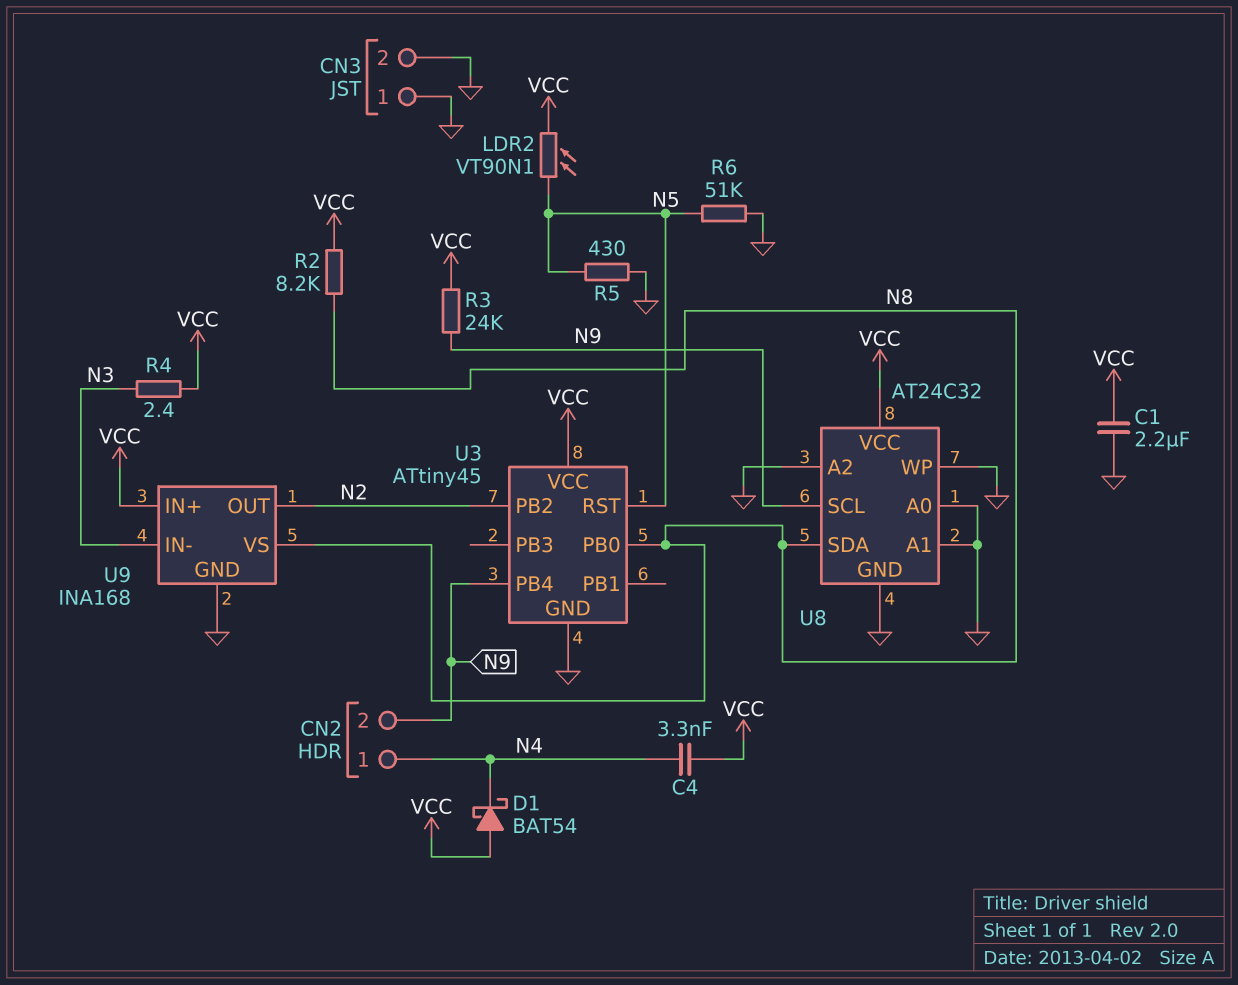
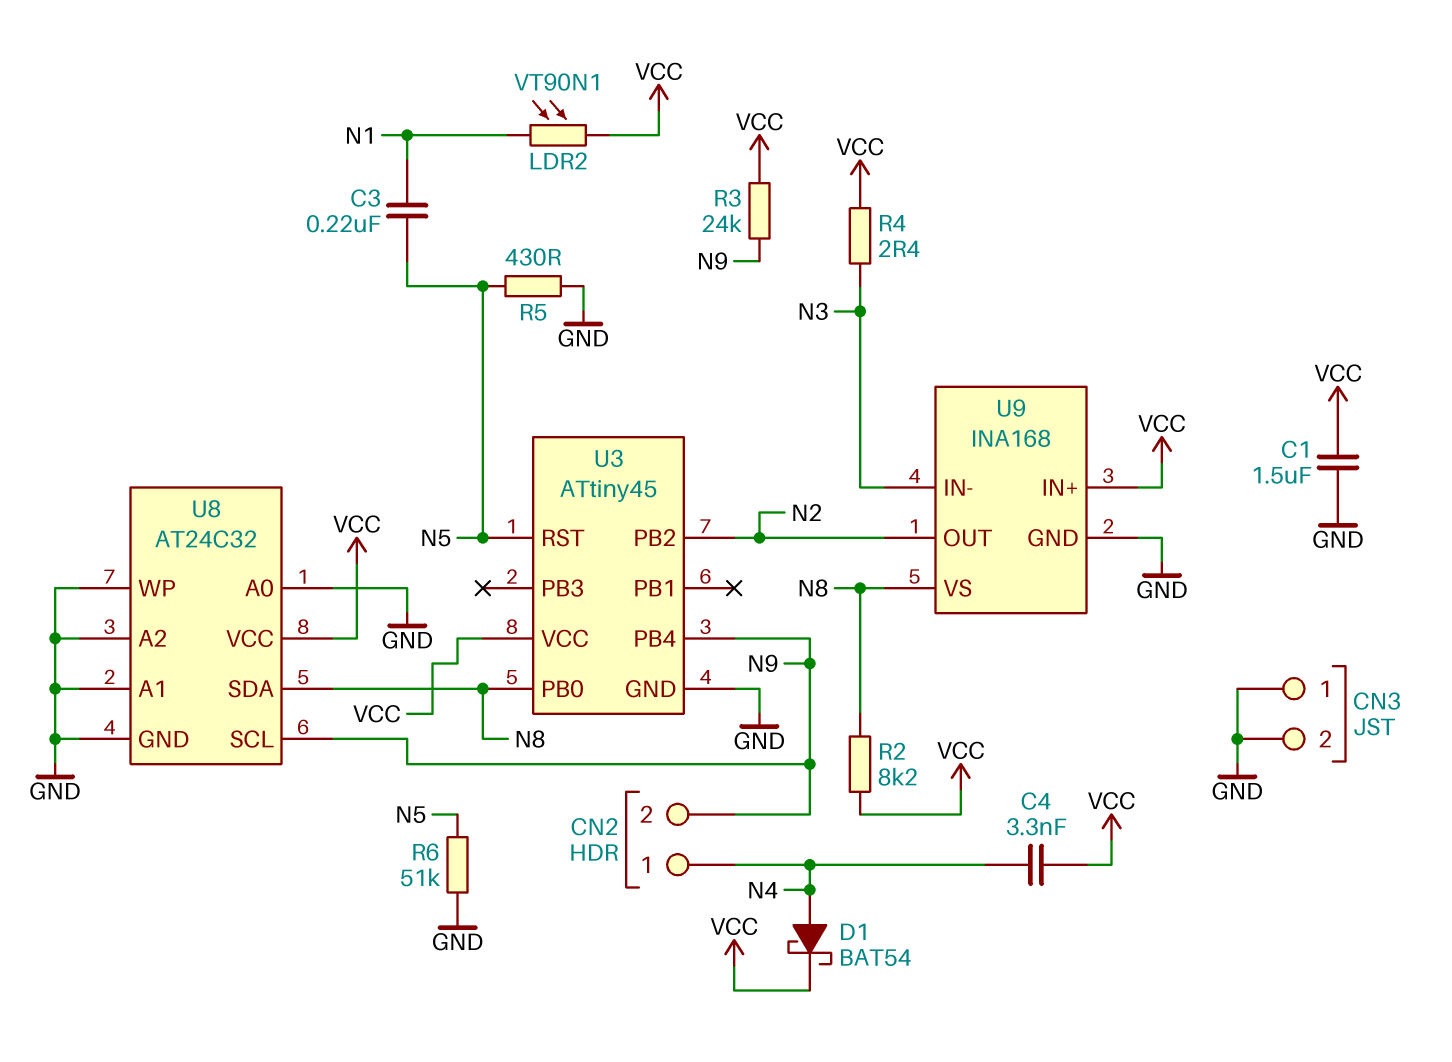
C1: 2.2uF (GND, VCC) -> 1.5uF (GND, VCC)
C3: none -> 220nF (N1, N5)
D1: schottky BAT54 (A VCC, K N4) -> schottky BAT54 (A N4, K VCC)
LDR2: VT90N1 (N5, VCC) -> VT90N1 (N1, VCC)

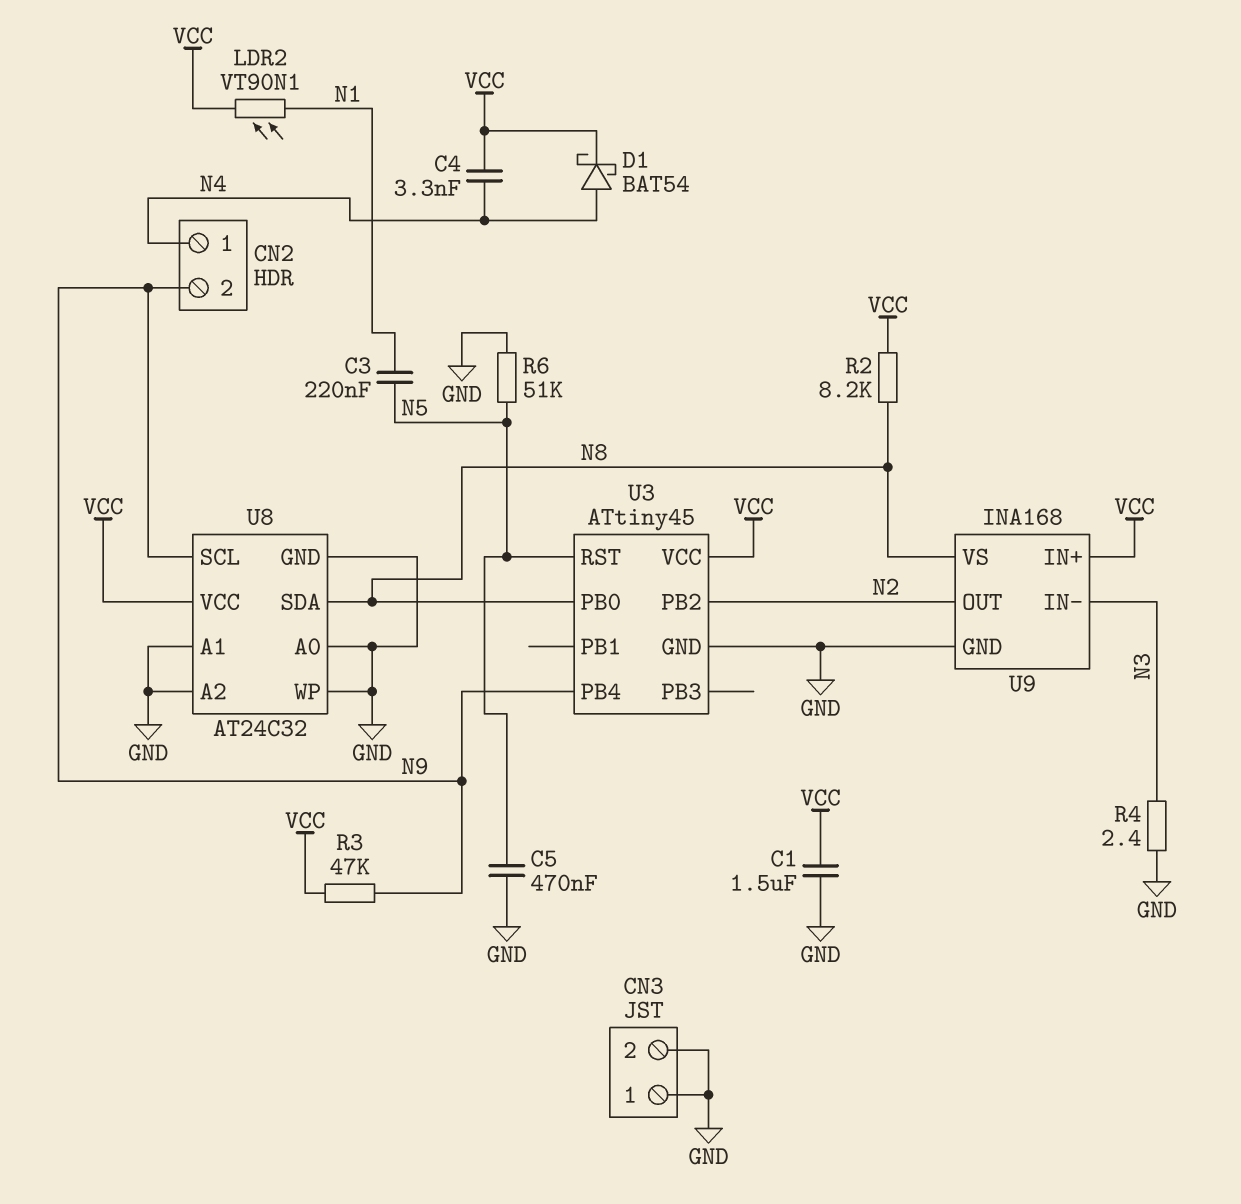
C5: none -> 470nF (GND, N5)
R3: 24k (N9, VCC) -> 47k (N9, VCC)
R4: 2.4 (N3, VCC) -> 2.4 (GND, N3)
R5: 430 (GND, N5) -> none

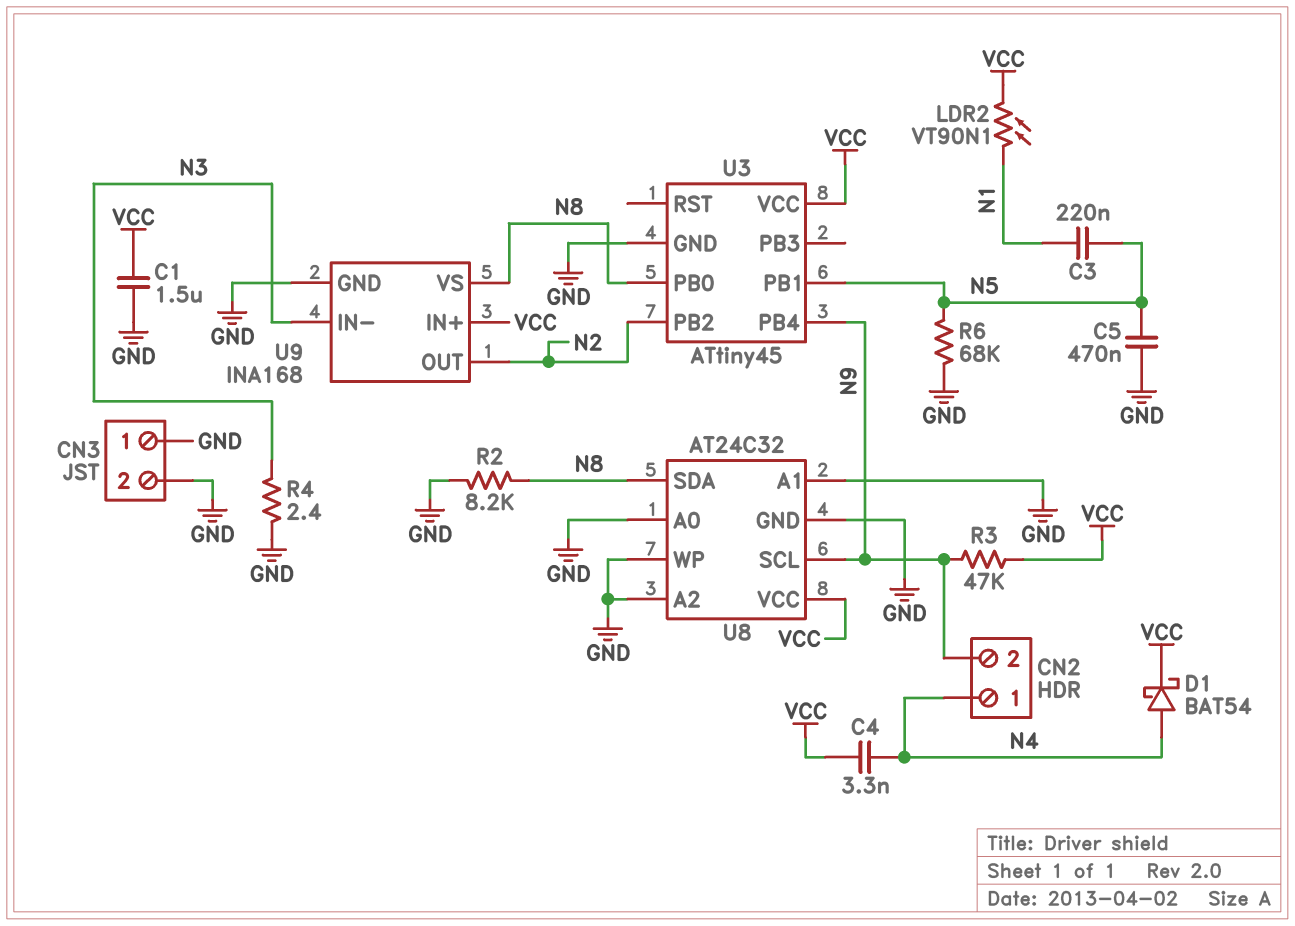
R2: 8.2k (N8, VCC) -> 8.2k (GND, N8)
R6: 51k (GND, N5) -> 68k (GND, N5)
U3 pin PB1: none -> N5
U3 pin RST: N5 -> none

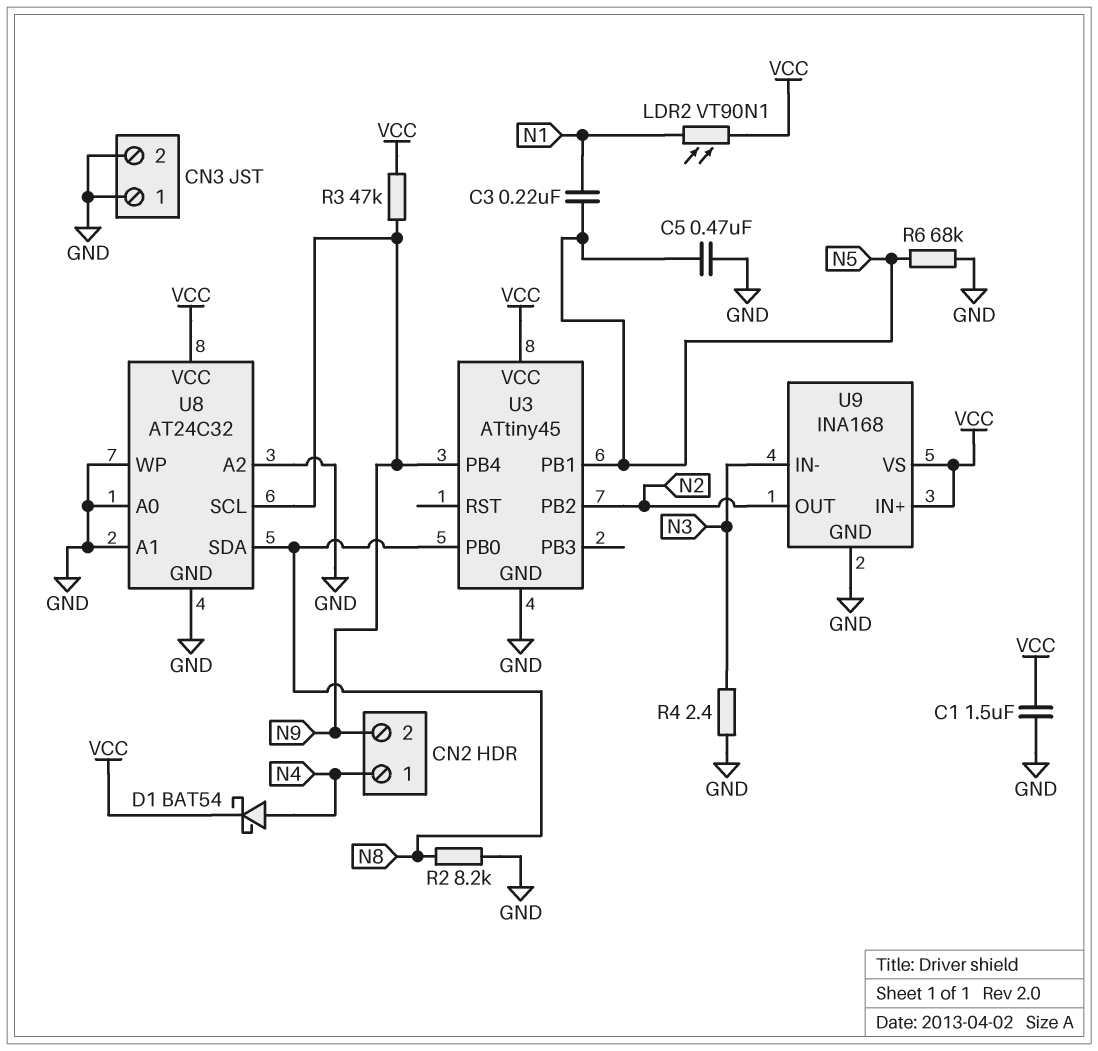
C4: 3.3nF (N4, VCC) -> none
U9 pin VS: N8 -> VCC

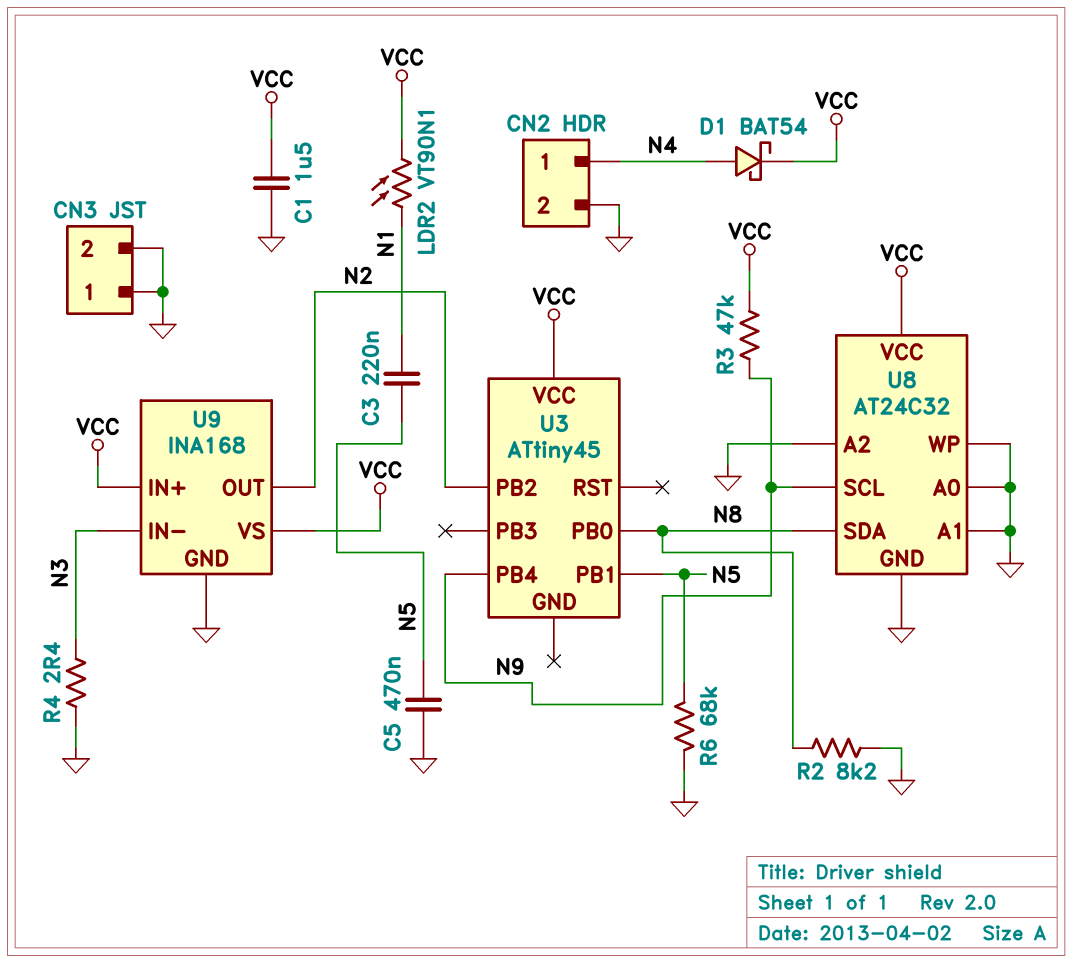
CN2 pin 2: N9 -> GND
U3 pin GND: GND -> none

